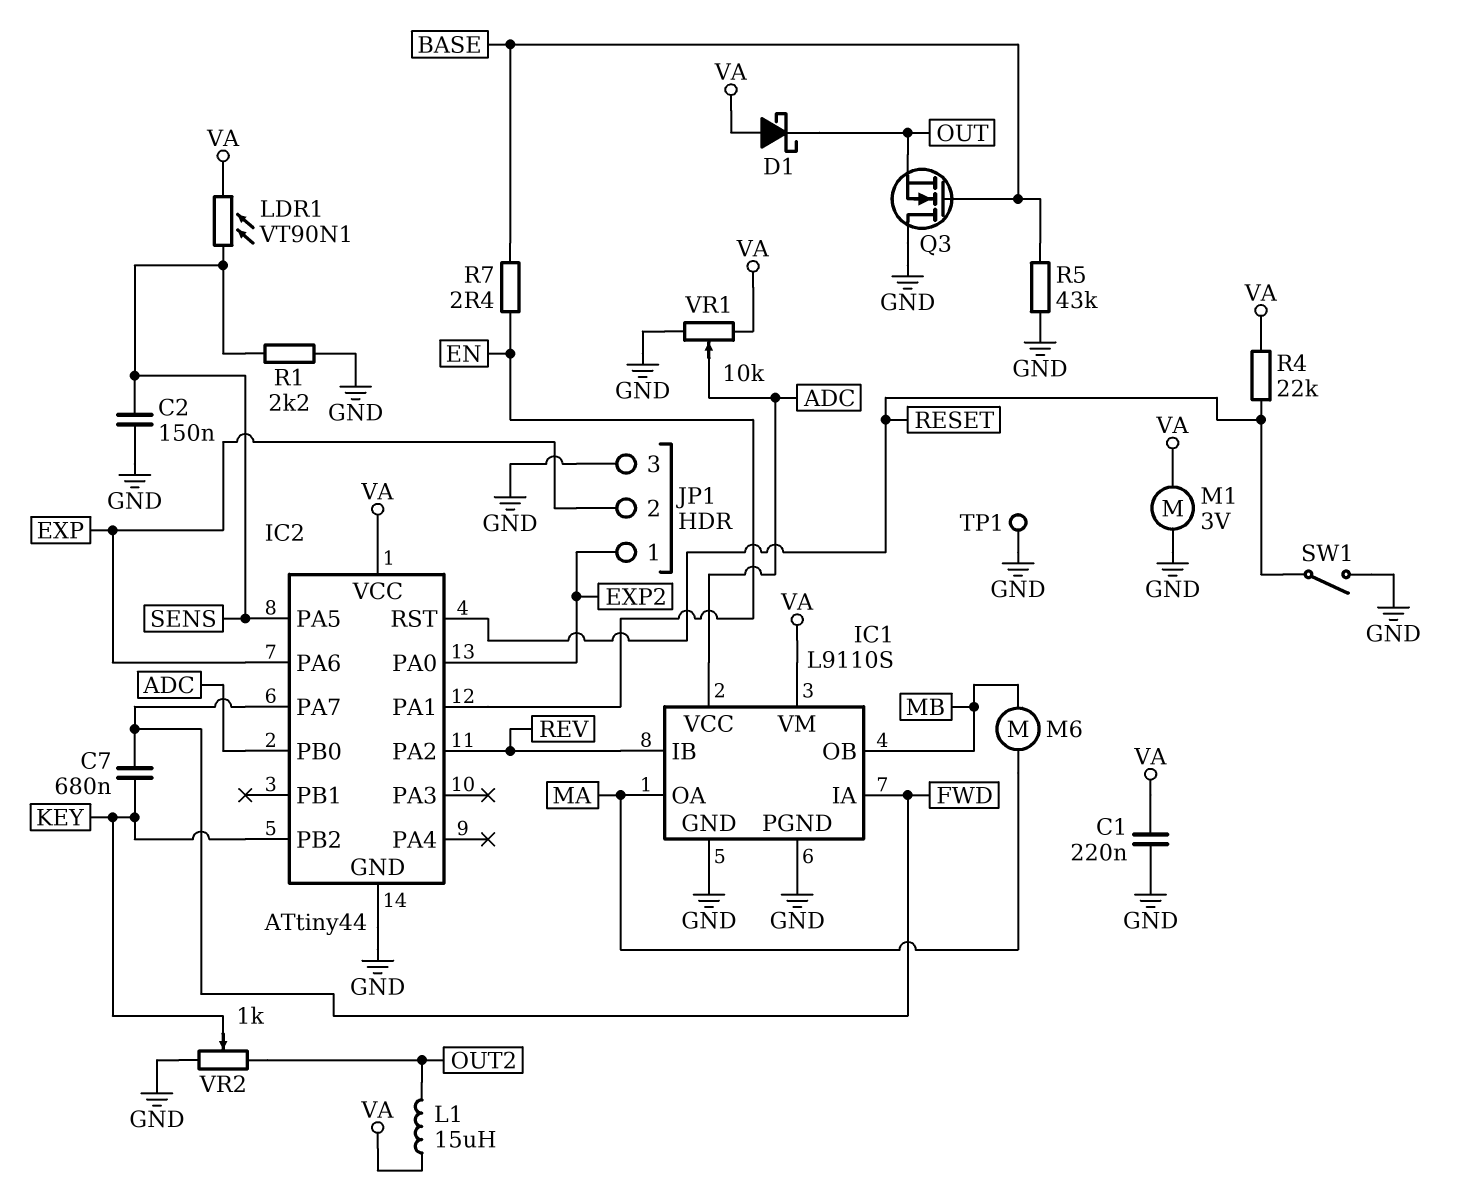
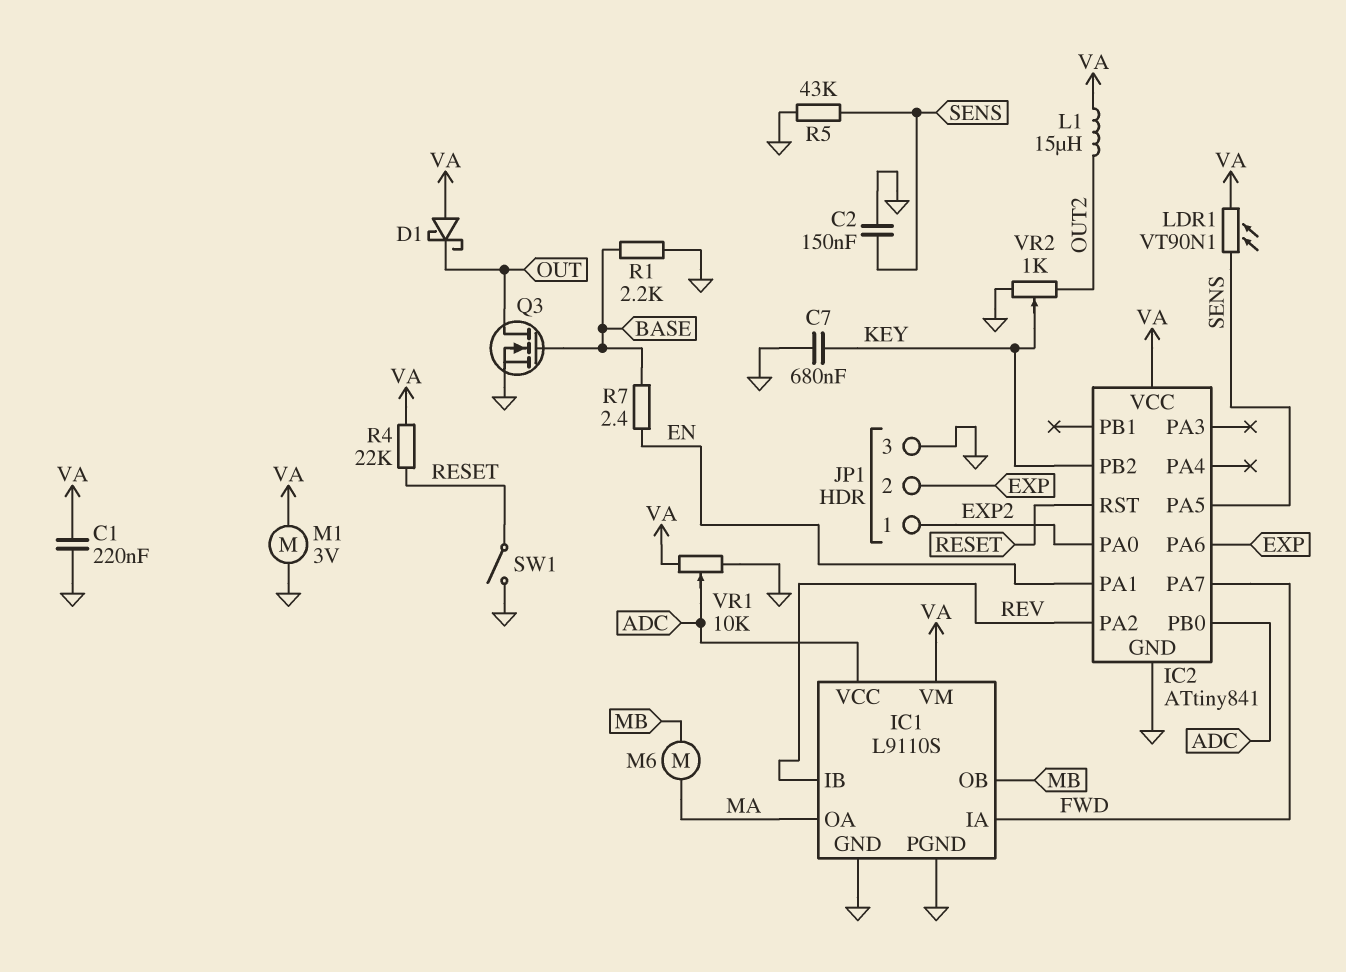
C7: 680nF (FWD, KEY) -> 680nF (GND, KEY)
IC2: ATtiny44 -> ATtiny841
Q3: NMOS (G BASE, D GND, S OUT) -> NMOS (G BASE, D OUT, S GND)
R1: 2.2k (GND, SENS) -> 2.2k (BASE, GND)
R5: 43k (BASE, GND) -> 43k (GND, SENS)
TP1: test point (GND) -> none

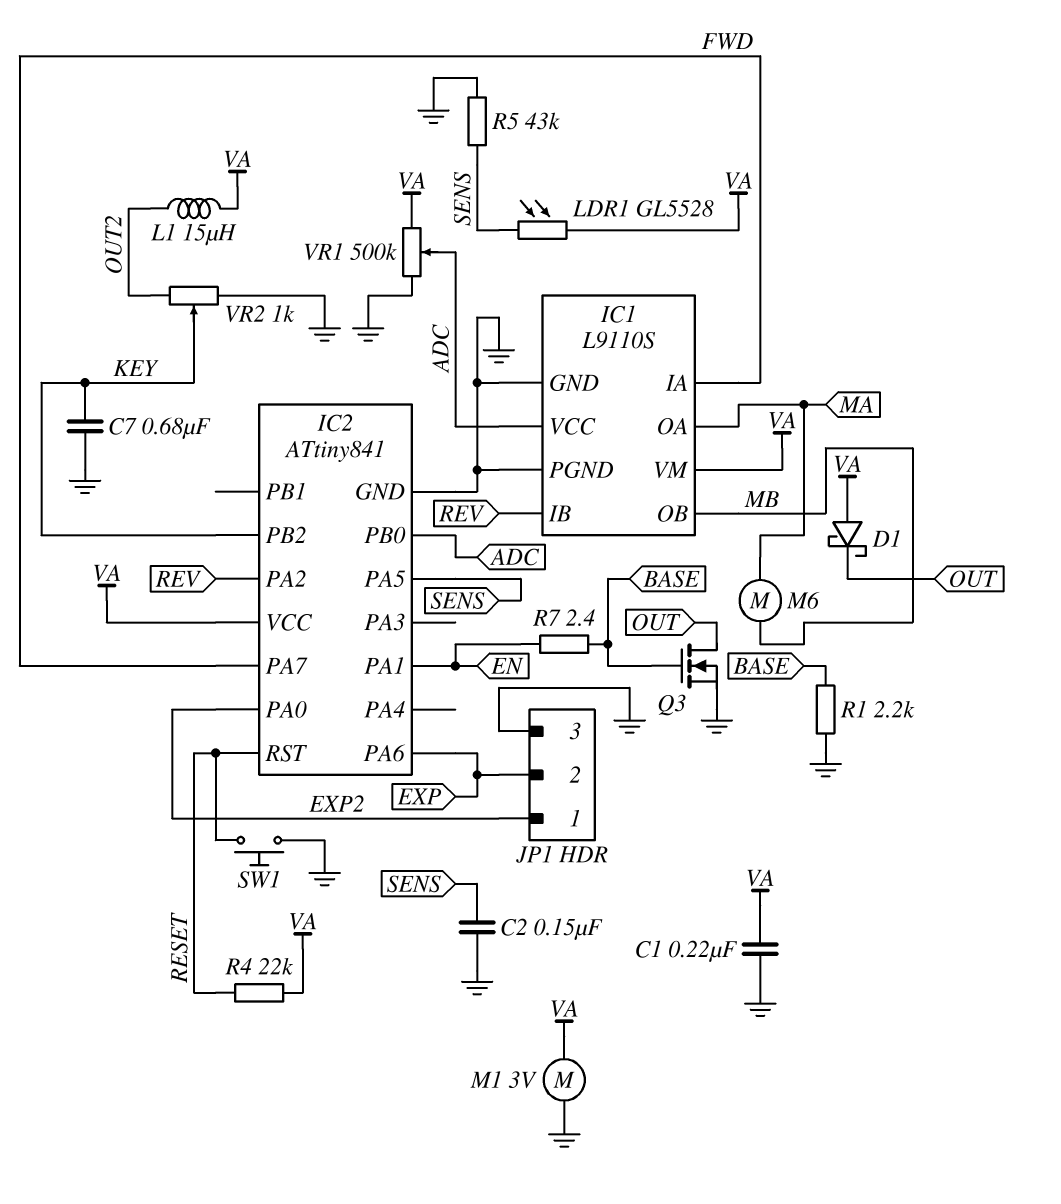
LDR1: VT90N1 (SENS, VA) -> GL5528 (SENS, VA)
SW1: switch (GND, RESET) -> button (GND, RESET)
VR1: 10k (GND, VA, wiper ADC) -> 500k (GND, VA, wiper ADC)

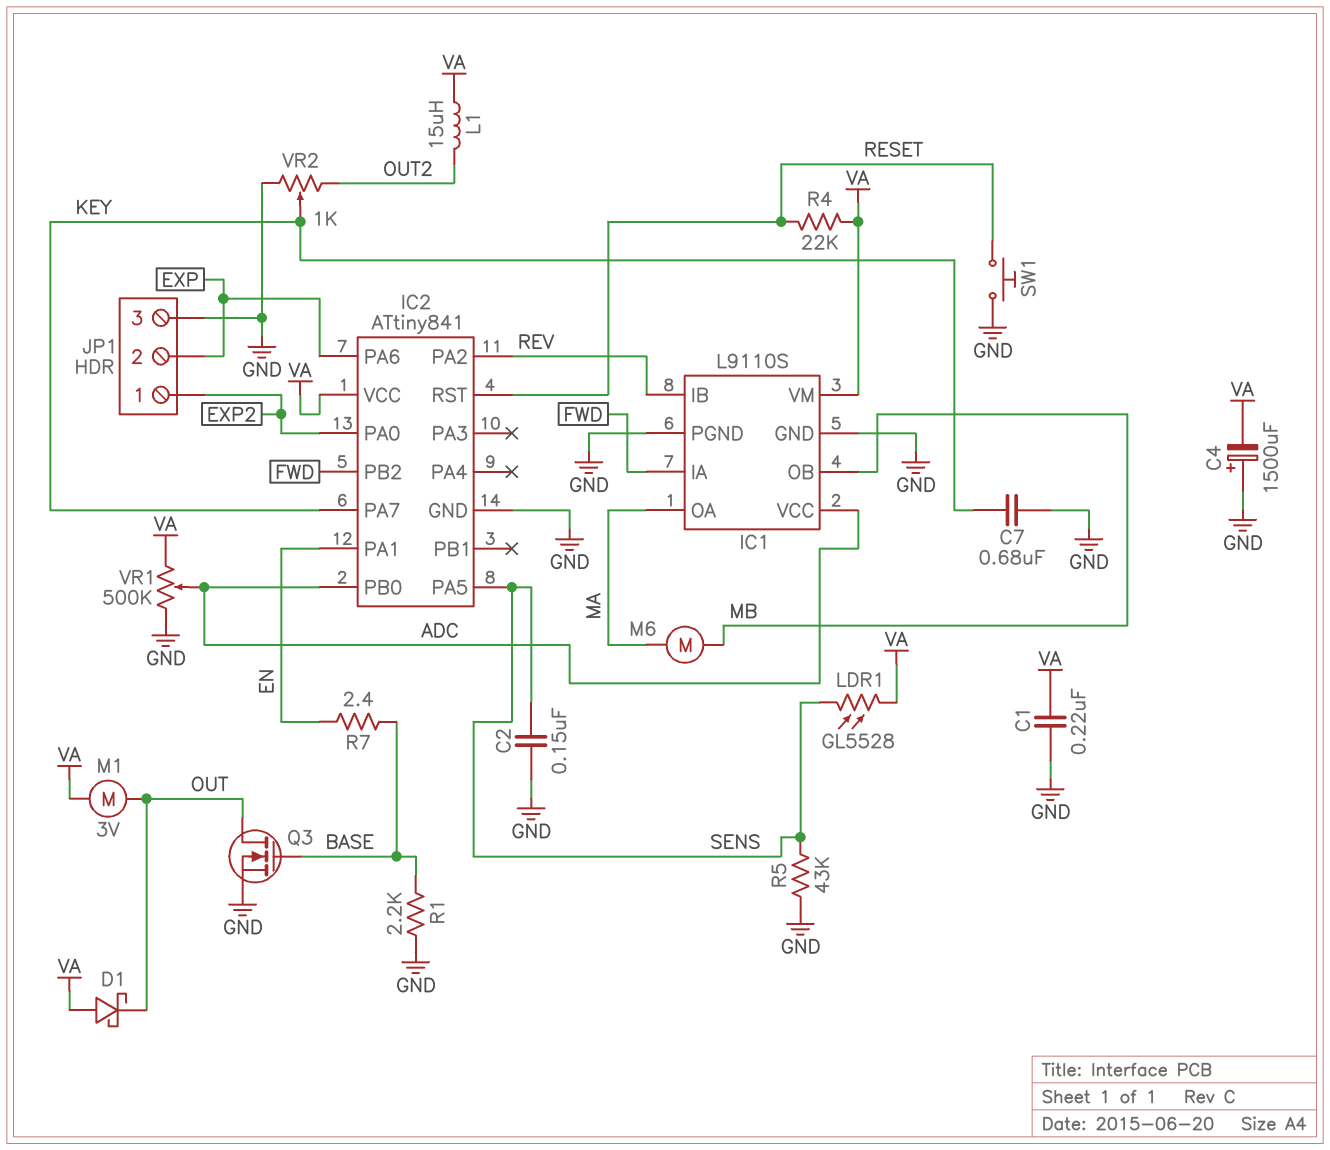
C4: none -> 1500uF (plus GND, minus VA)
IC2 pin PA7: FWD -> KEY
IC2 pin PB2: KEY -> FWD
M1: motor 3V (GND, VA) -> motor 3V (OUT, VA)

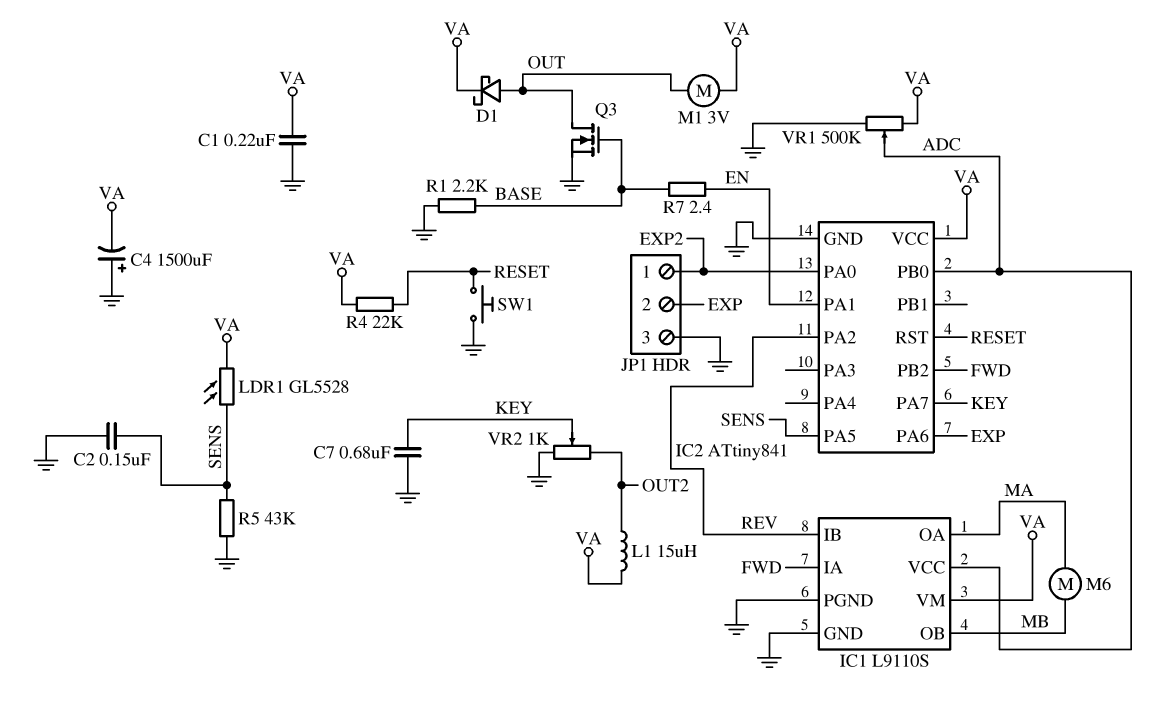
D1: schottky (A VA, K OUT) -> schottky (A OUT, K VA)

